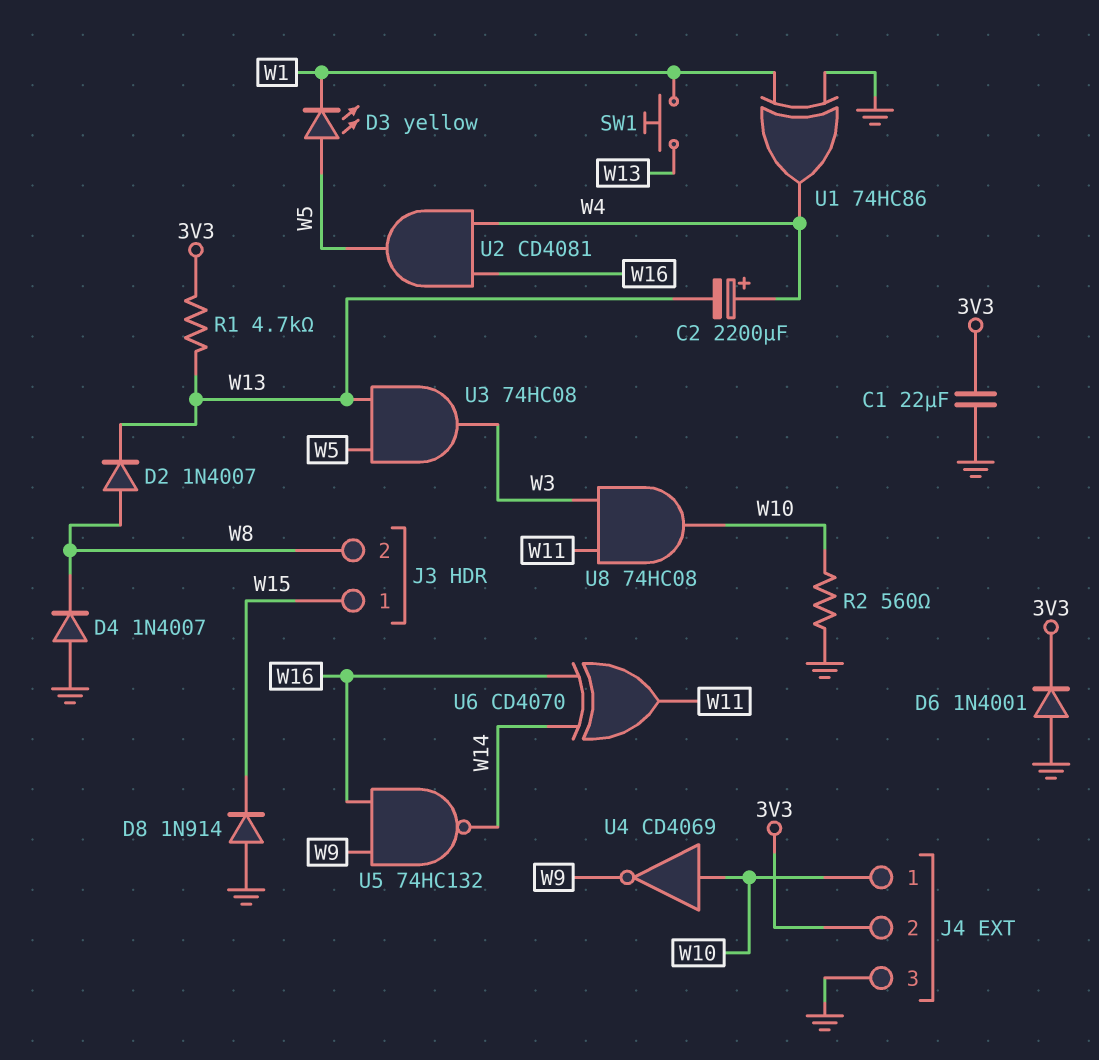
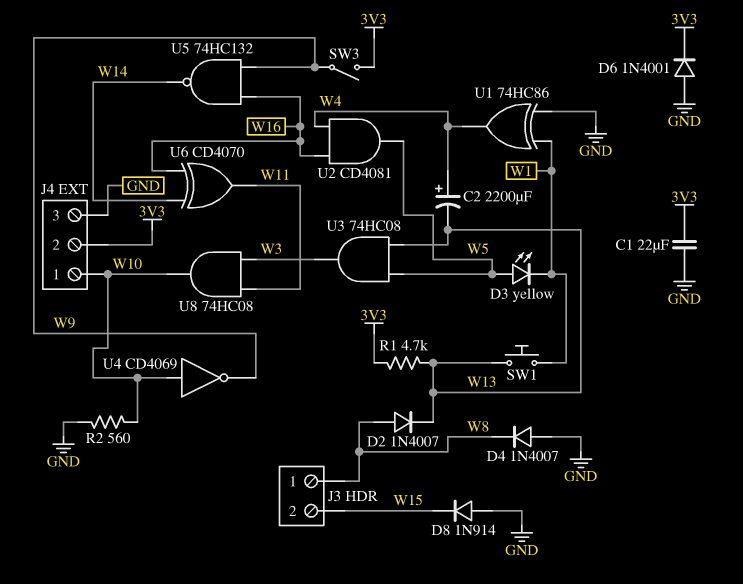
J3 pin 1: W15 -> W8
J3 pin 2: W8 -> W15
SW3: none -> switch (3V3, W9)

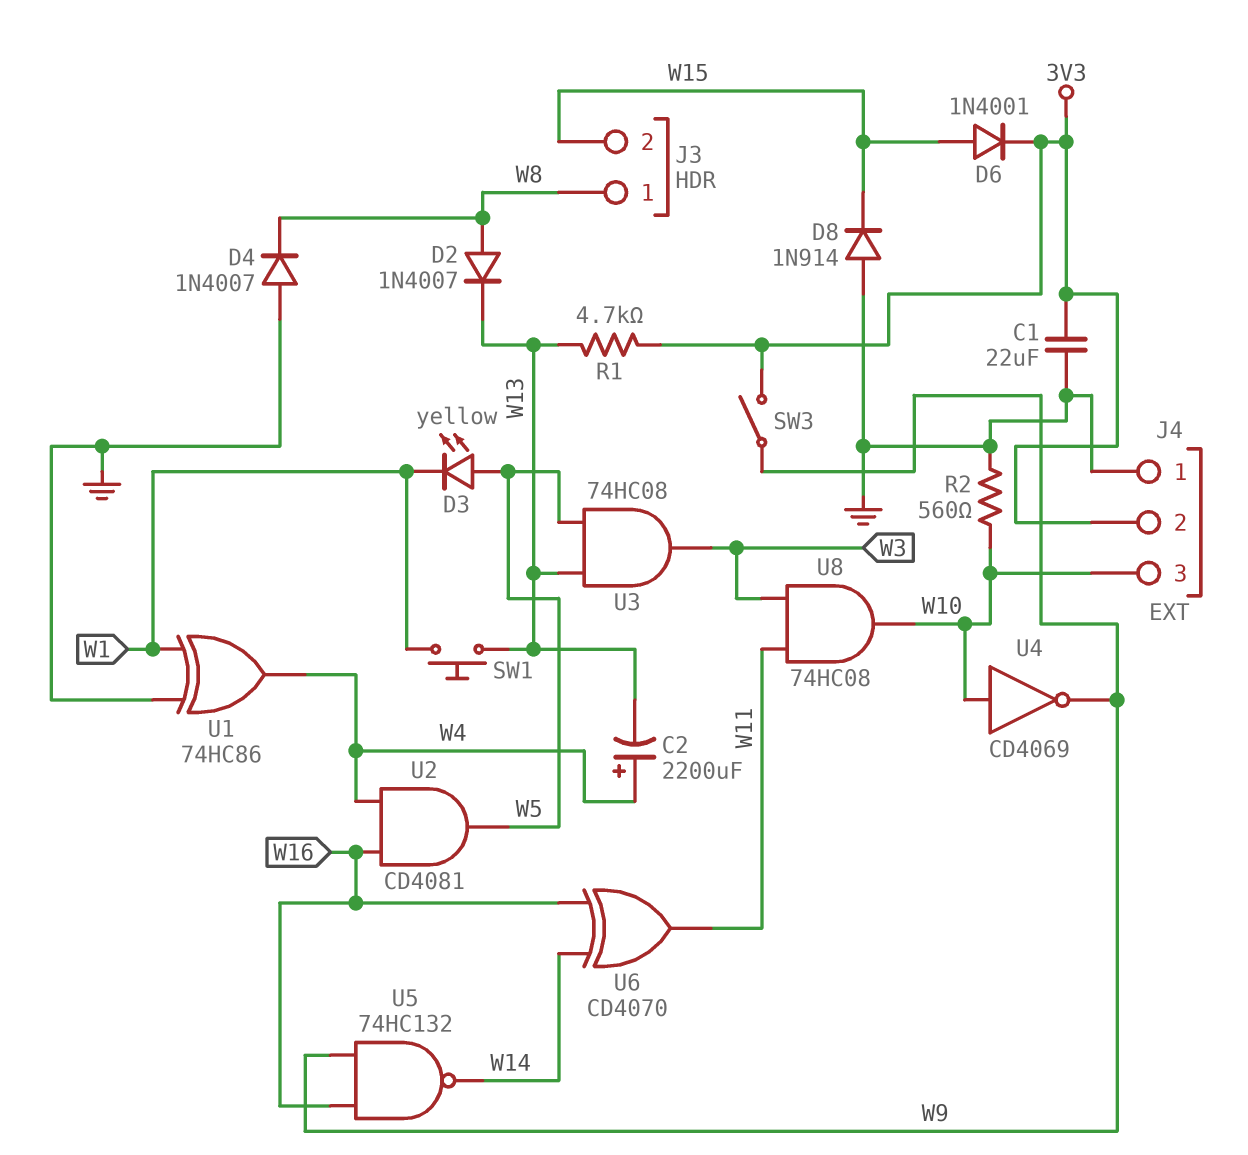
D6: diode 1N4001 (A GND, K 3V3) -> diode 1N4001 (A W15, K 3V3)
J4 pin 1: W10 -> GND
J4 pin 3: GND -> W10

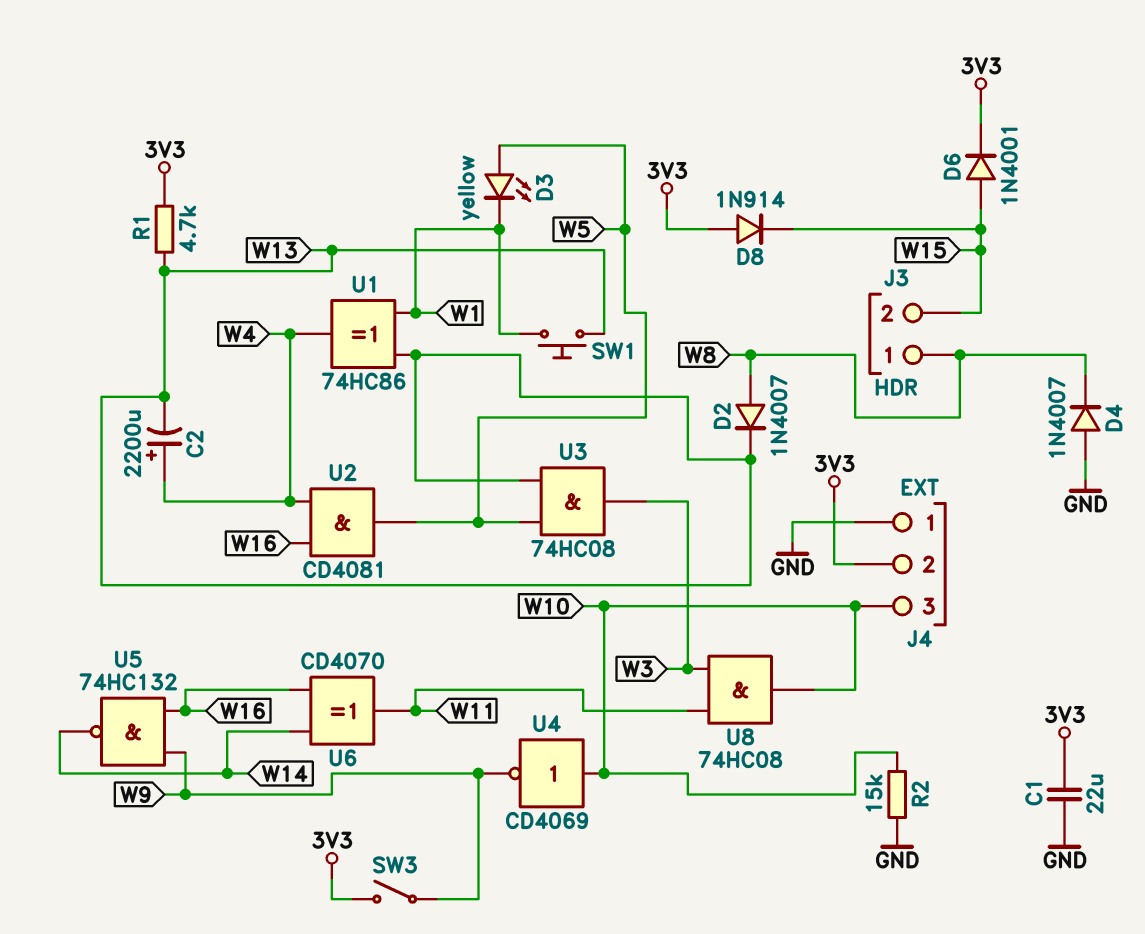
D8: diode 1N914 (A GND, K W15) -> diode 1N914 (A 3V3, K W15)
R2: 560 (GND, W10) -> 15k (GND, W10)
U1: XOR 74HC86 (in GND, in W1, out W4) -> XOR 74HC86 (in W1, in W13, out W4)

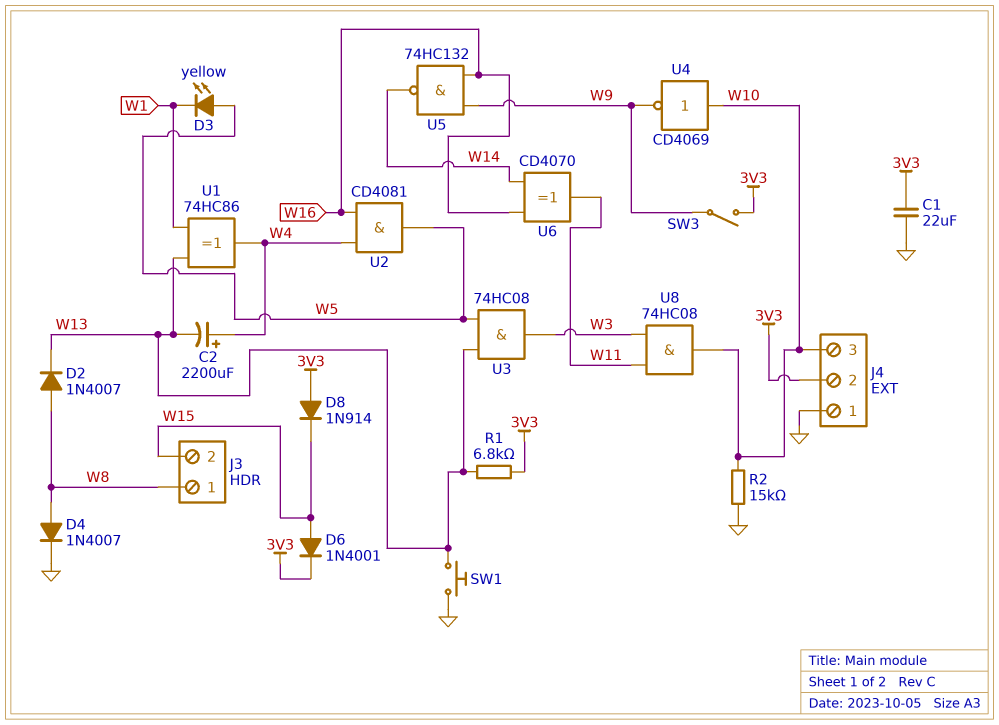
D4: diode 1N4007 (A GND, K W8) -> diode 1N4007 (A W8, K GND)
R1: 4.7k (3V3, W13) -> 6.8k (3V3, W13)
SW1: button (W1, W13) -> button (GND, W13)

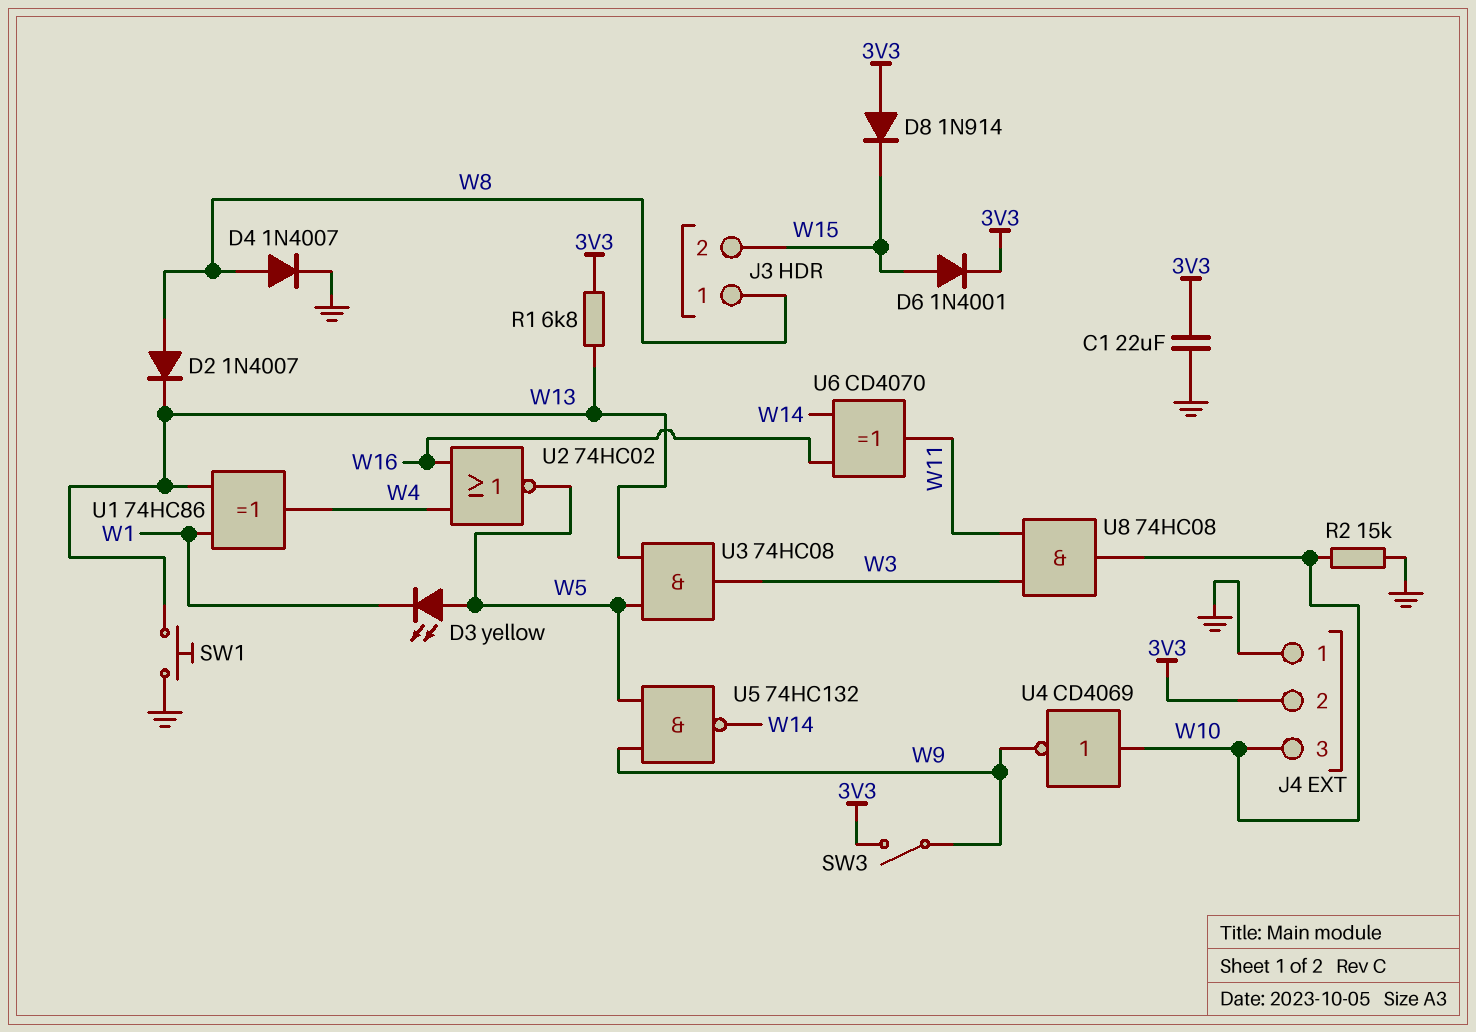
C2: 2200uF (plus W4, minus W13) -> none
U2: AND CD4081 (in W4, in W16, out W5) -> NOR 74HC02 (in W4, in W16, out W5)
U5: NAND 74HC132 (in W9, in W16, out W14) -> NAND 74HC132 (in W5, in W9, out W14)

